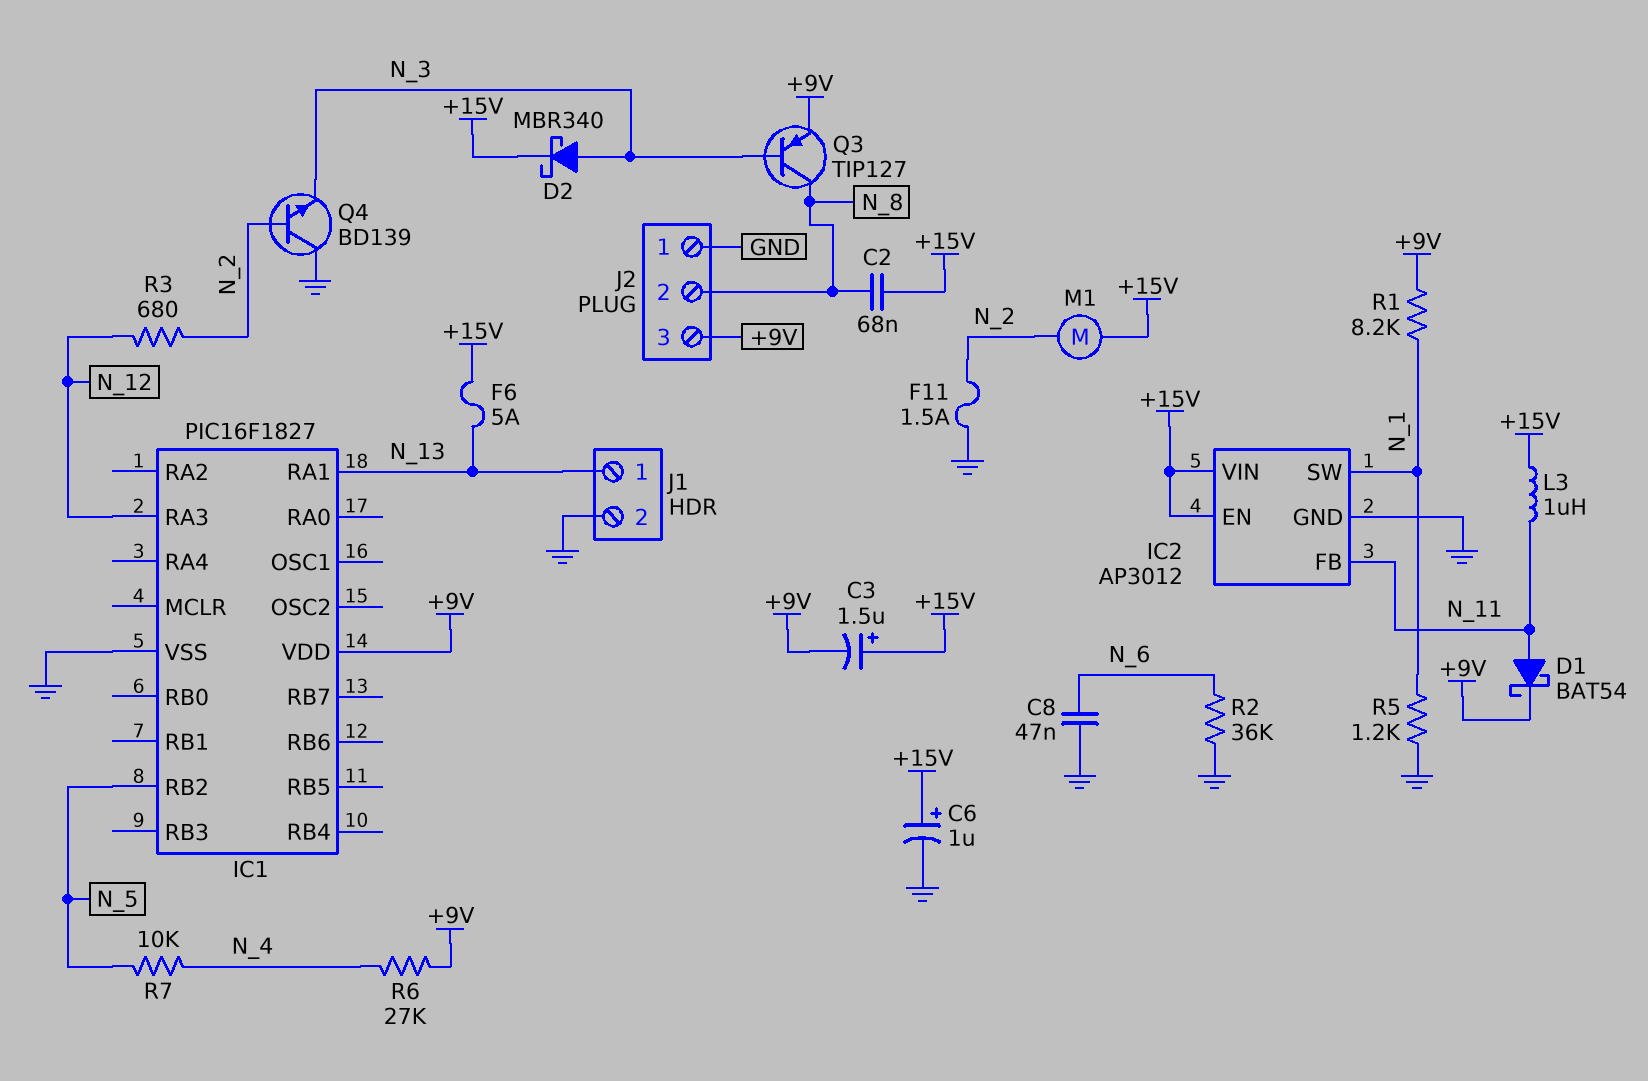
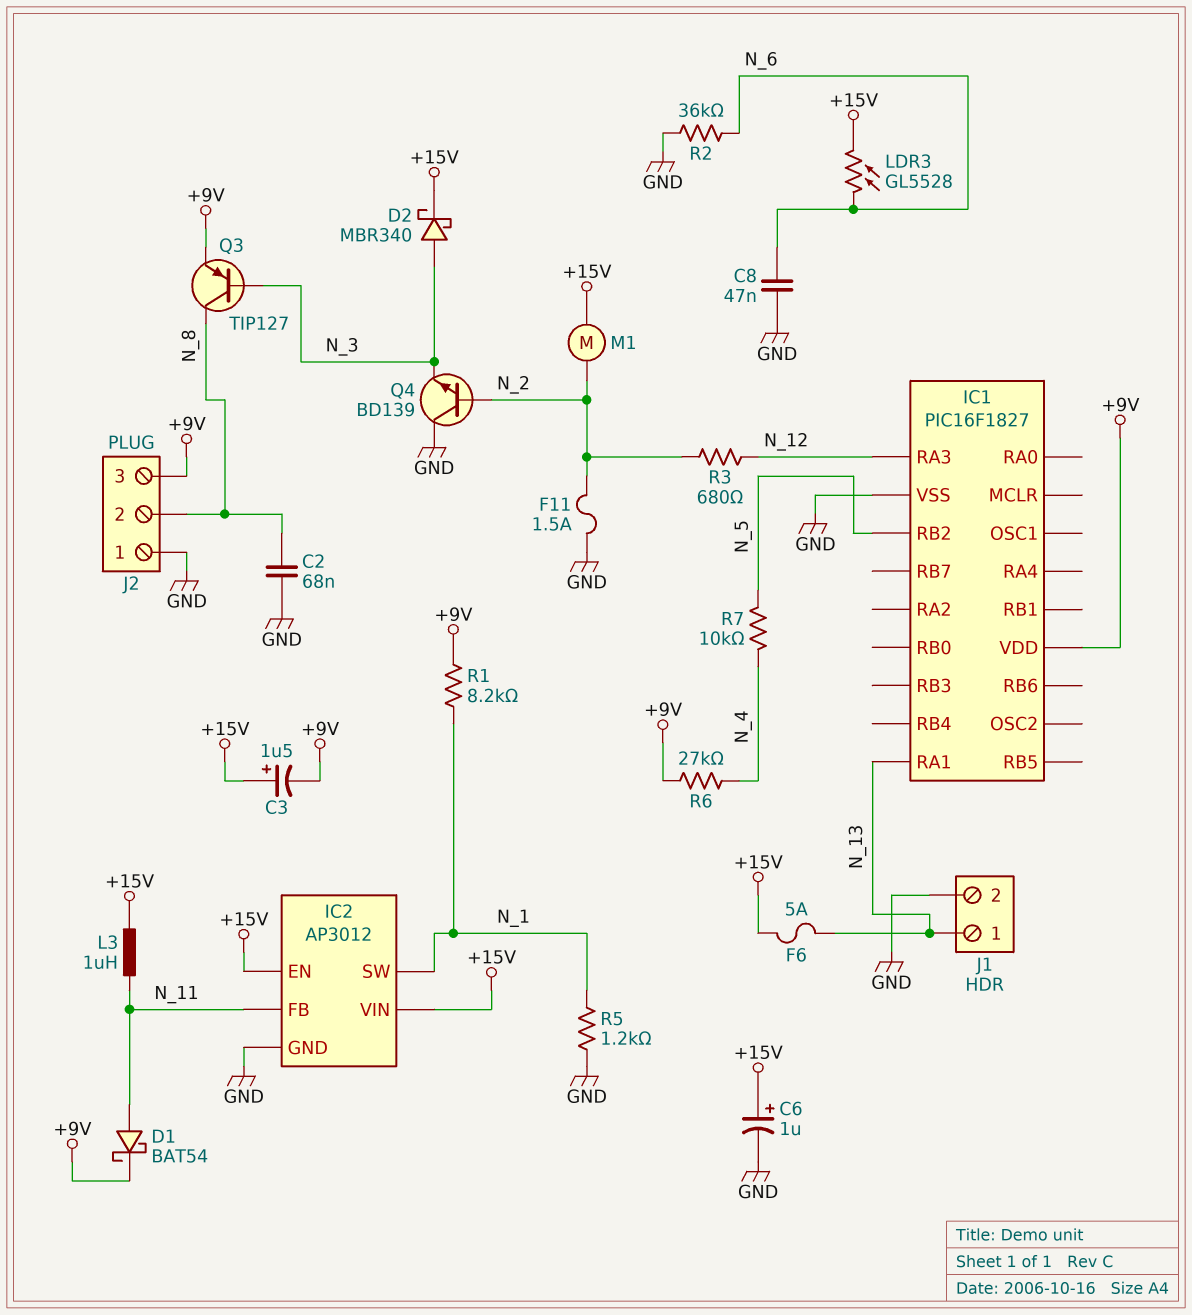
C2: 68nF (+15V, N_8) -> 68nF (GND, N_8)
LDR3: none -> GL5528 (+15V, N_6)

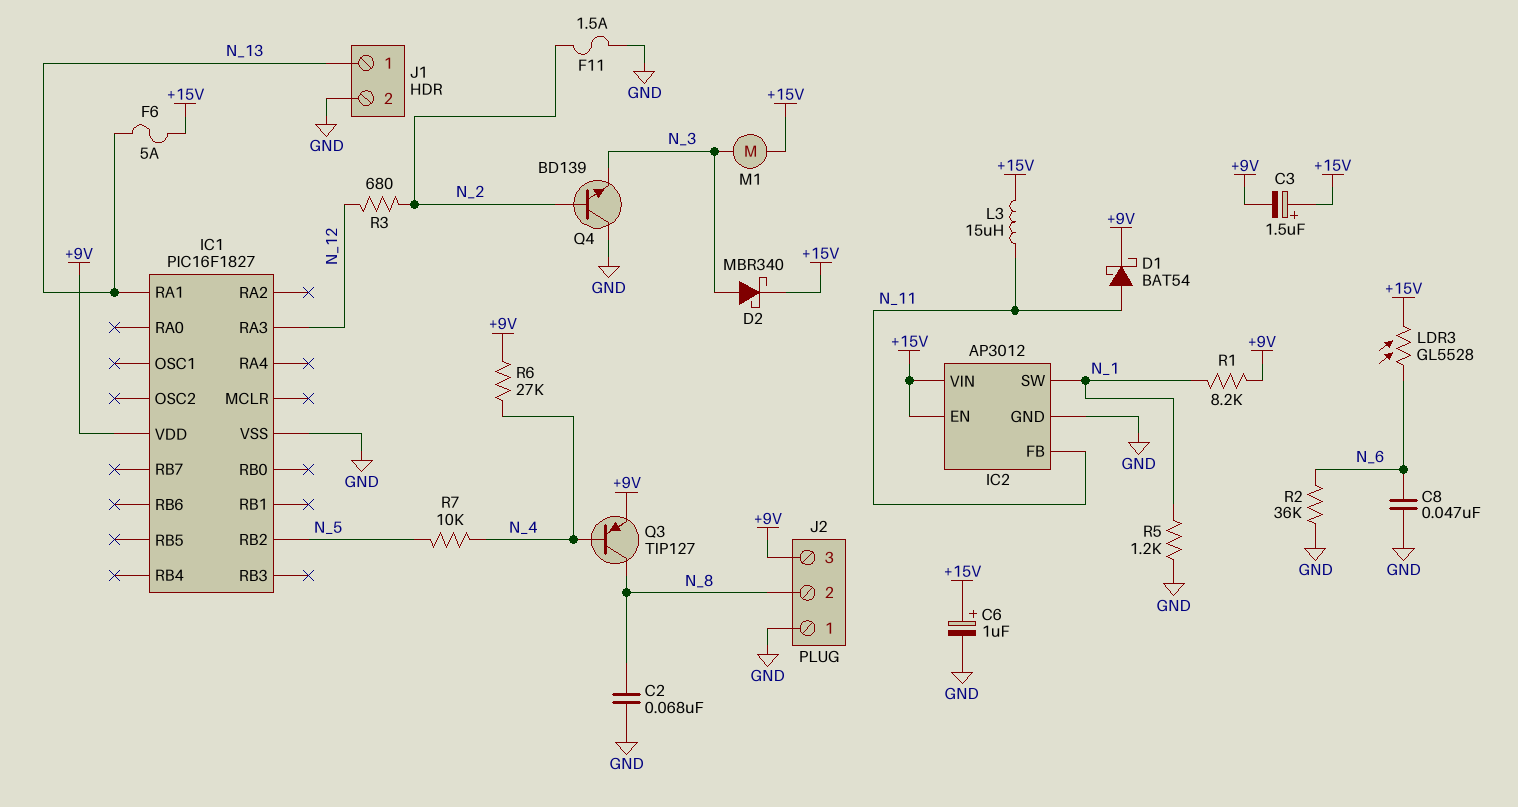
L3: 1uH (+15V, N_11) -> 15uH (+15V, N_11)
M1: motor (+15V, N_2) -> motor (+15V, N_3)
Q3: PNP TIP127 (B N_3, C N_8, E +9V) -> PNP TIP127 (B N_4, C N_8, E +9V)

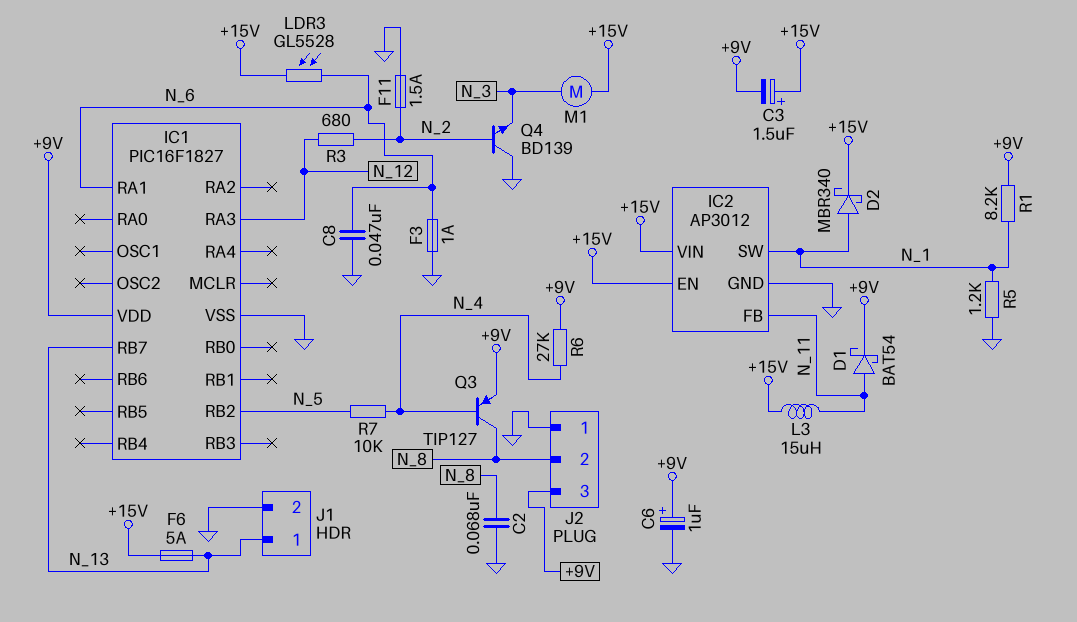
C6: 1uF (plus +15V, minus GND) -> 1uF (plus +9V, minus GND)
D2: schottky MBR340 (A N_3, K +15V) -> schottky MBR340 (A N_1, K +15V)
F3: none -> 1A (GND, N_6)
IC1 pin RA1: N_13 -> N_6
IC1 pin RB7: none -> N_13
R2: 36k (GND, N_6) -> none

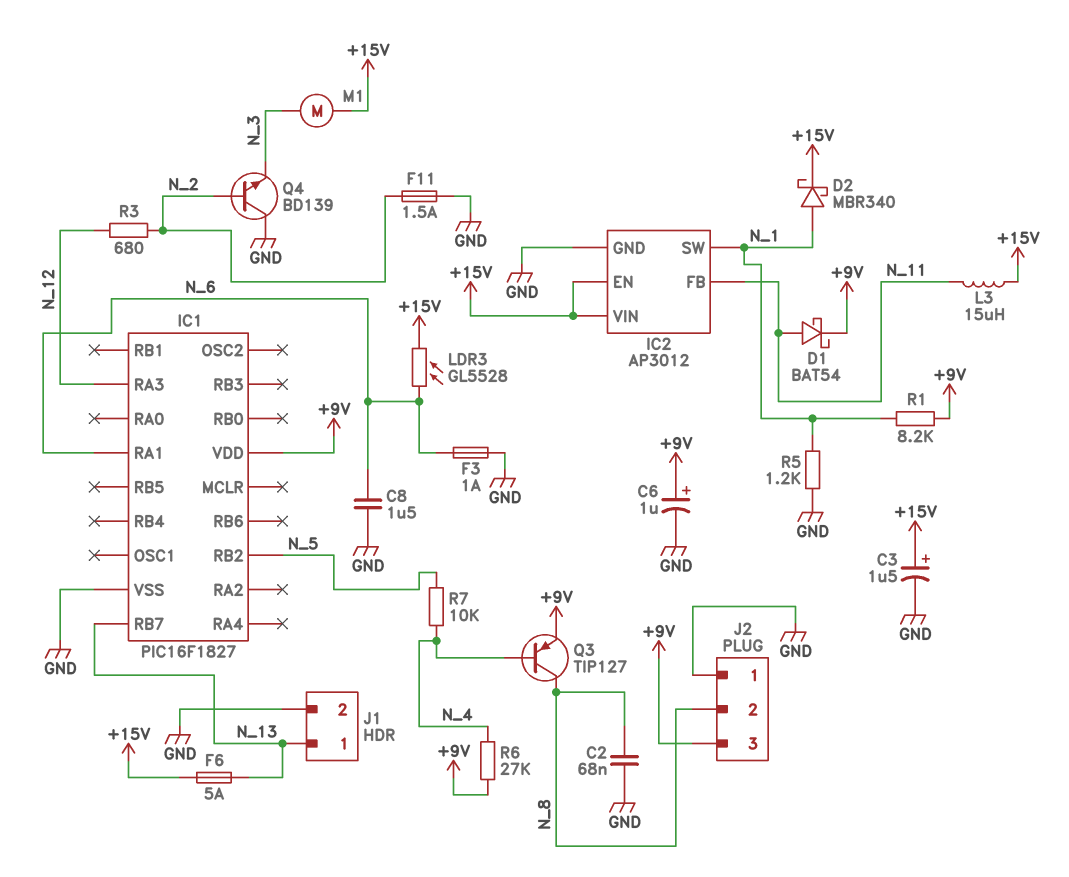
C3: 1.5uF (plus +15V, minus +9V) -> 1.5uF (plus +15V, minus GND)
C8: 47nF (GND, N_6) -> 1.5uF (GND, N_6)

